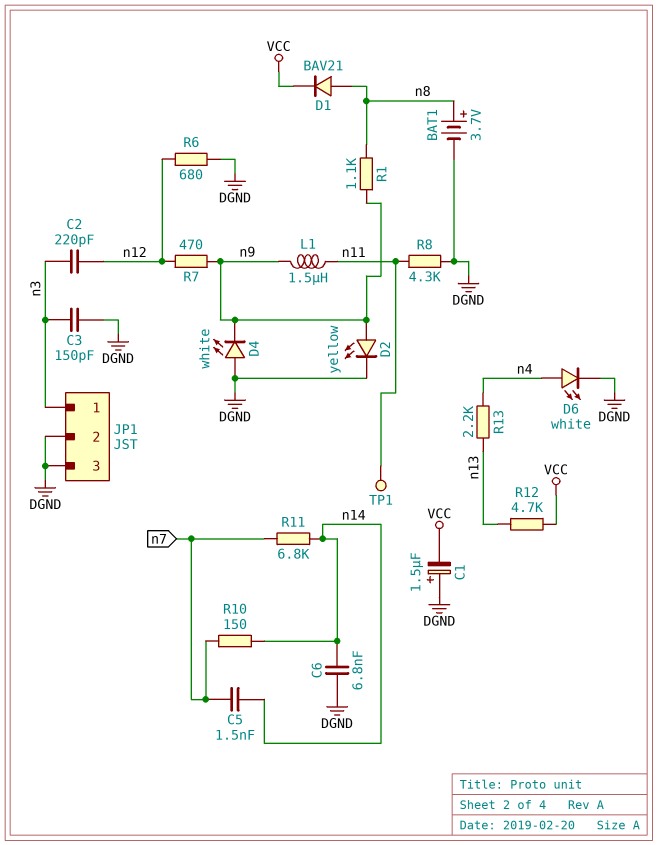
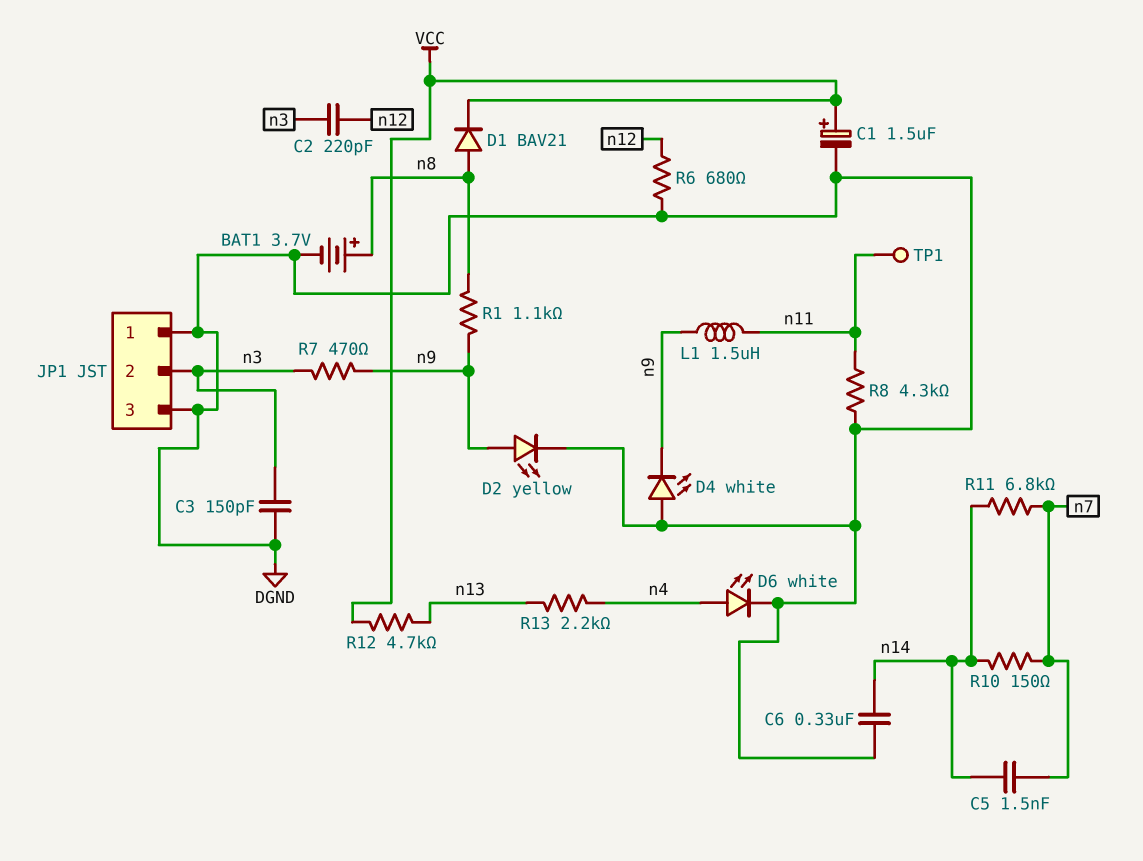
C1: 1.5uF (plus DGND, minus VCC) -> 1.5uF (plus VCC, minus DGND)
C6: 6.8nF (DGND, n14) -> 330nF (DGND, n14)
JP1 pin 1: n3 -> DGND
JP1 pin 2: DGND -> n3
R7: 470 (n9, n12) -> 470 (n3, n9)

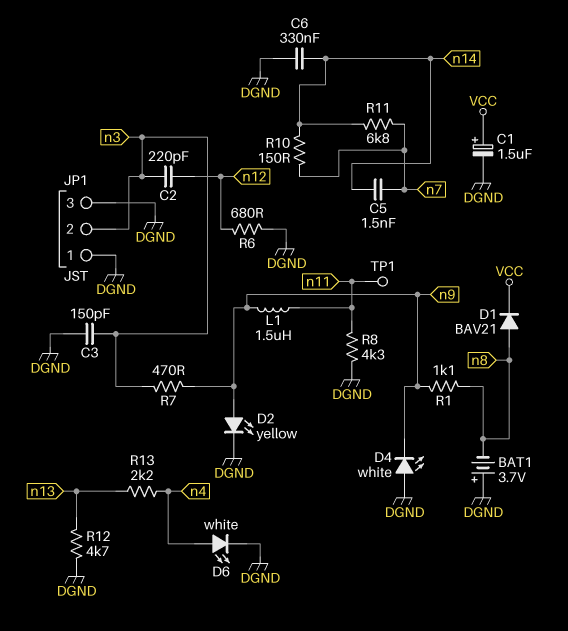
BAT1: 3.7V (plus n8, minus DGND) -> 3.7V (plus DGND, minus n8)
R12: 4.7k (VCC, n13) -> 4.7k (DGND, n13)

